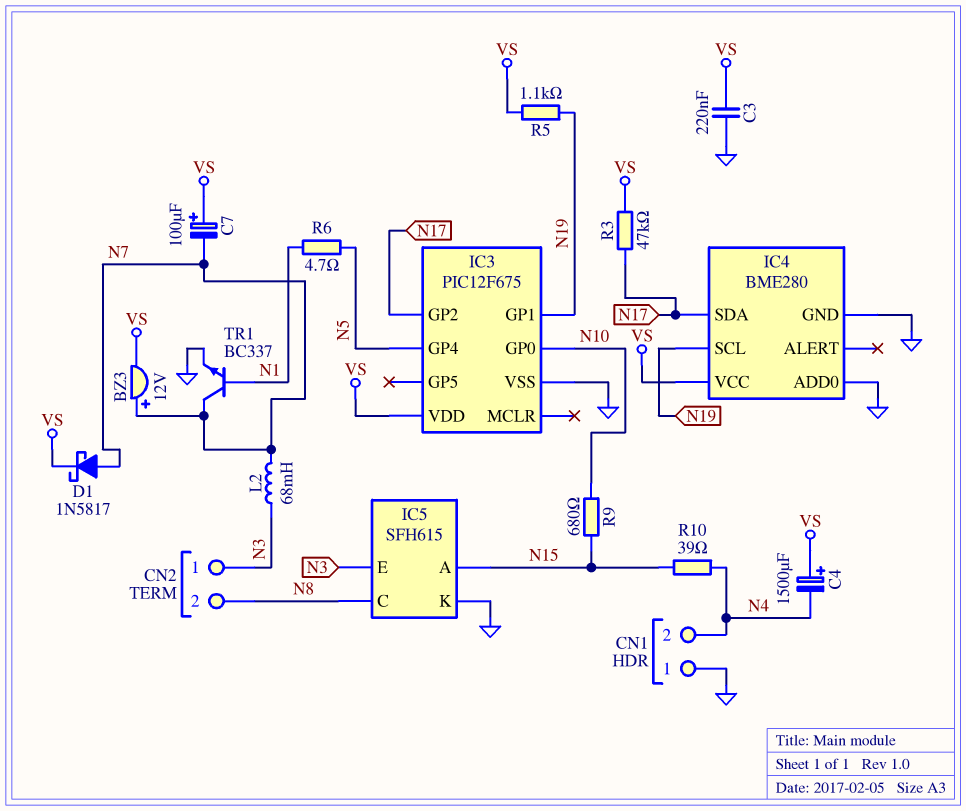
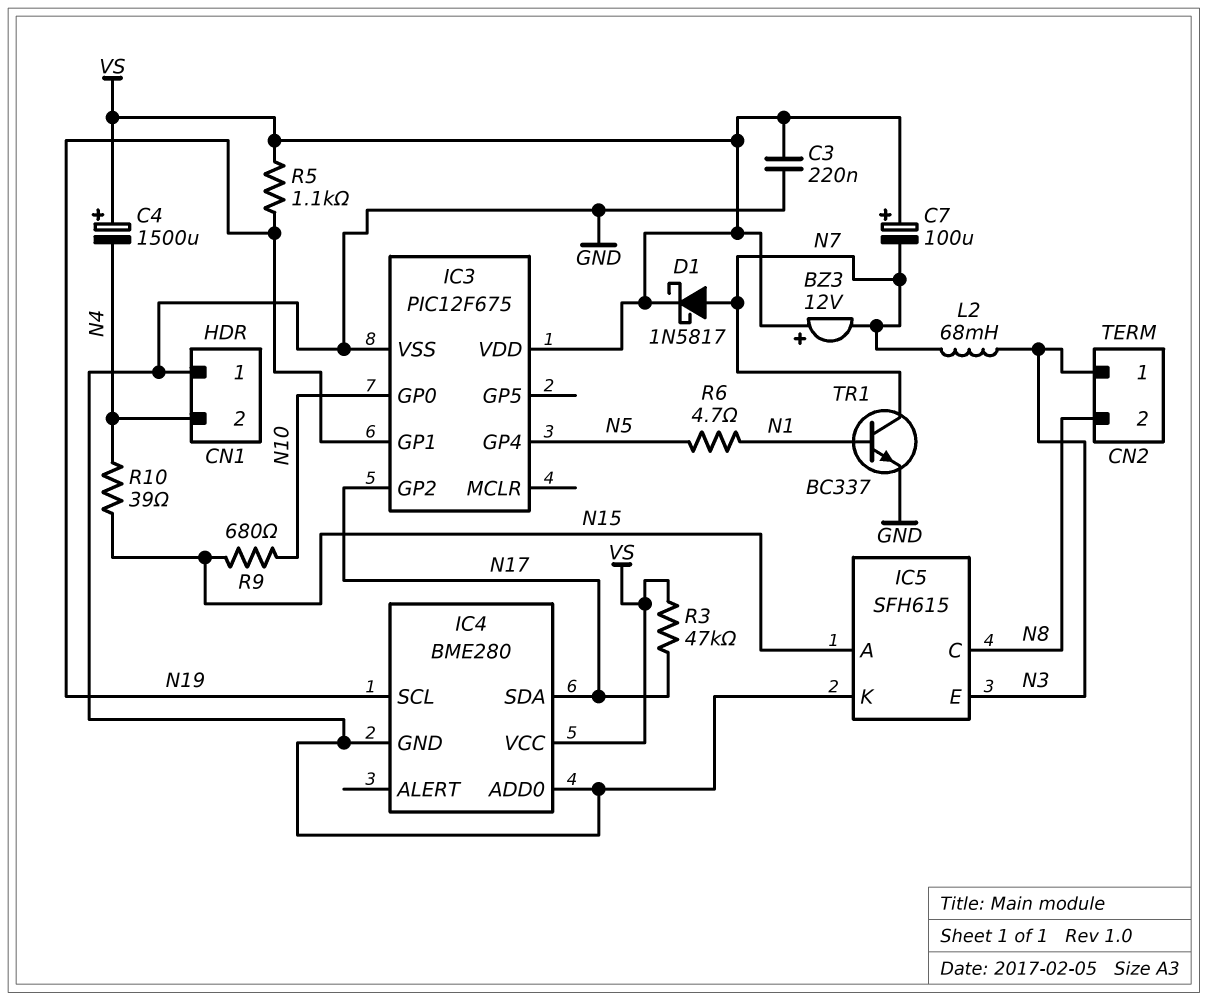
BZ3: buzzer 12V (plus N7, minus VS) -> buzzer 12V (plus VS, minus N7)

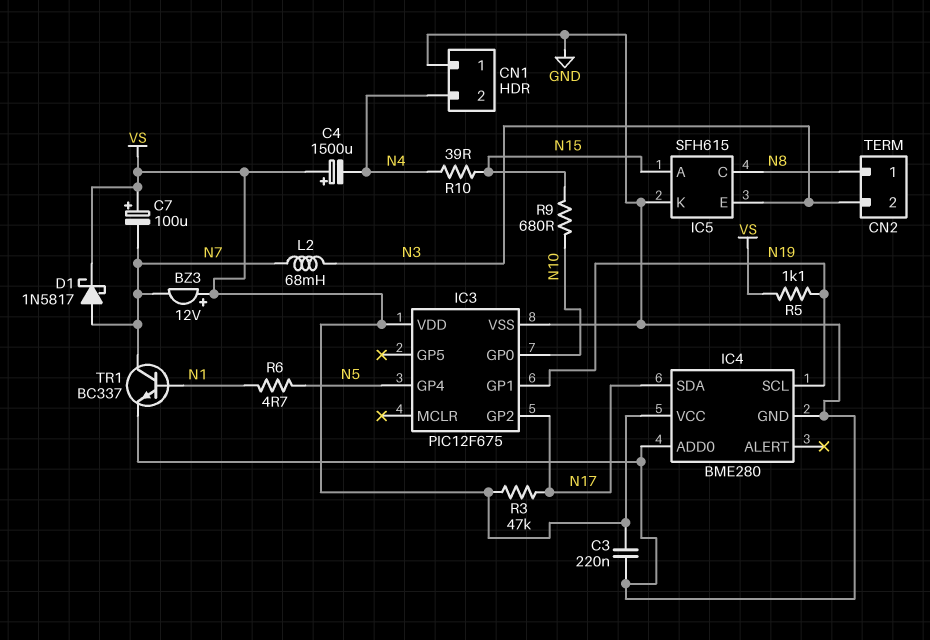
CN2 pin 1: N3 -> N8
CN2 pin 2: N8 -> N3

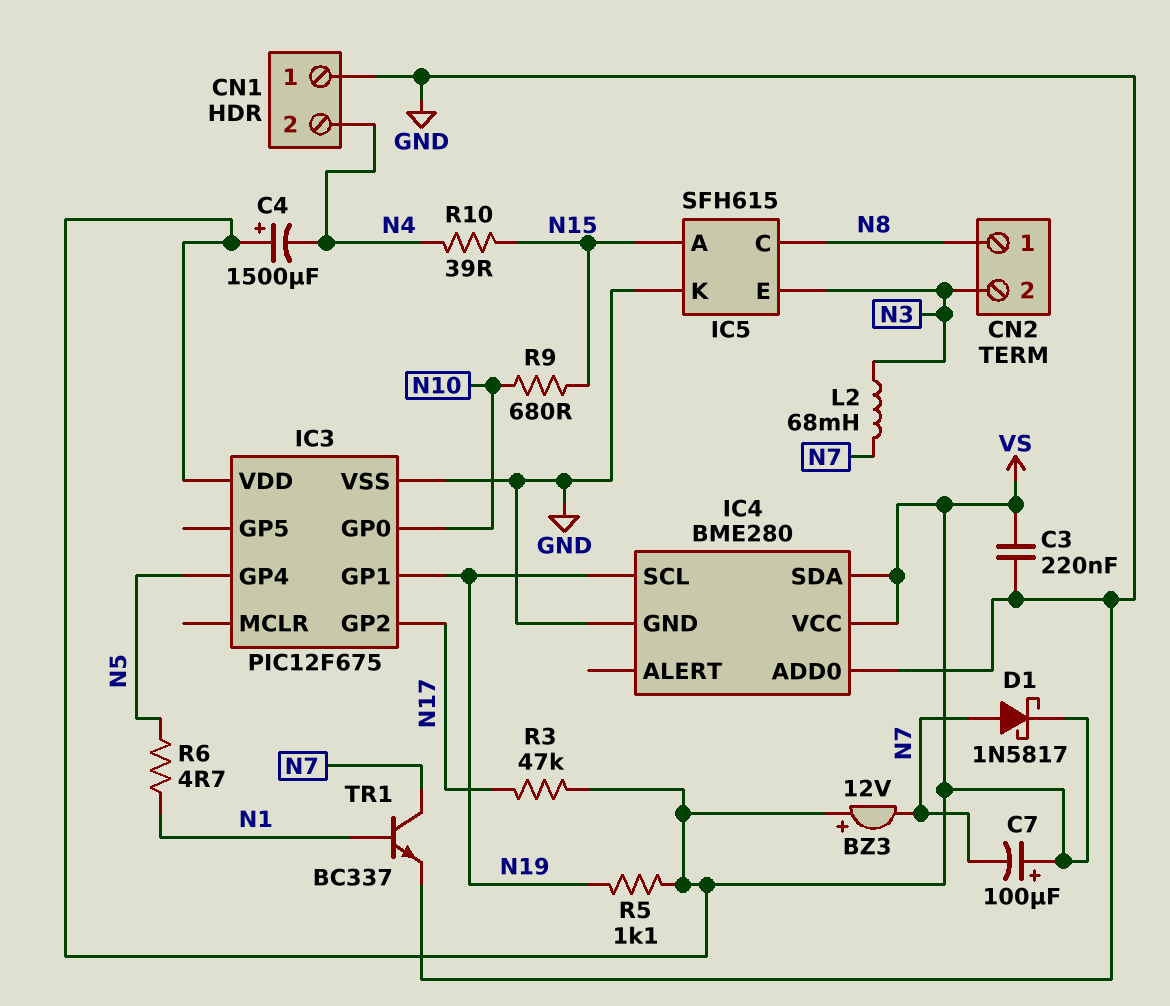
IC4 pin SDA: N17 -> VS

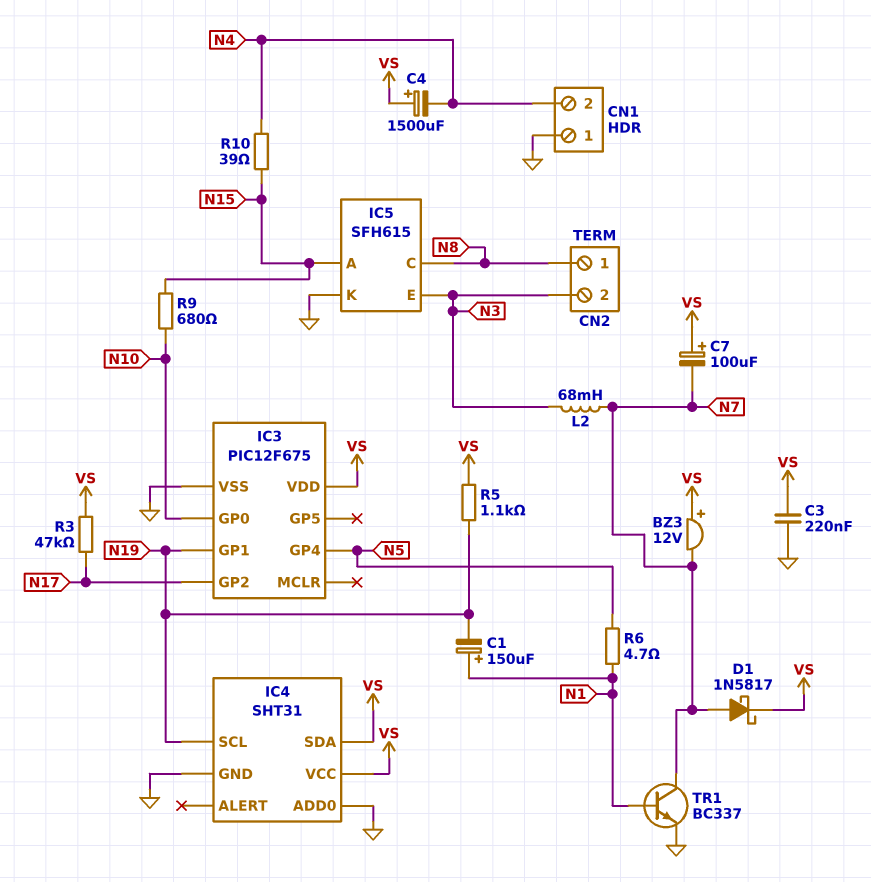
C1: none -> 150uF (plus N1, minus N19)
IC4: BME280 -> SHT31

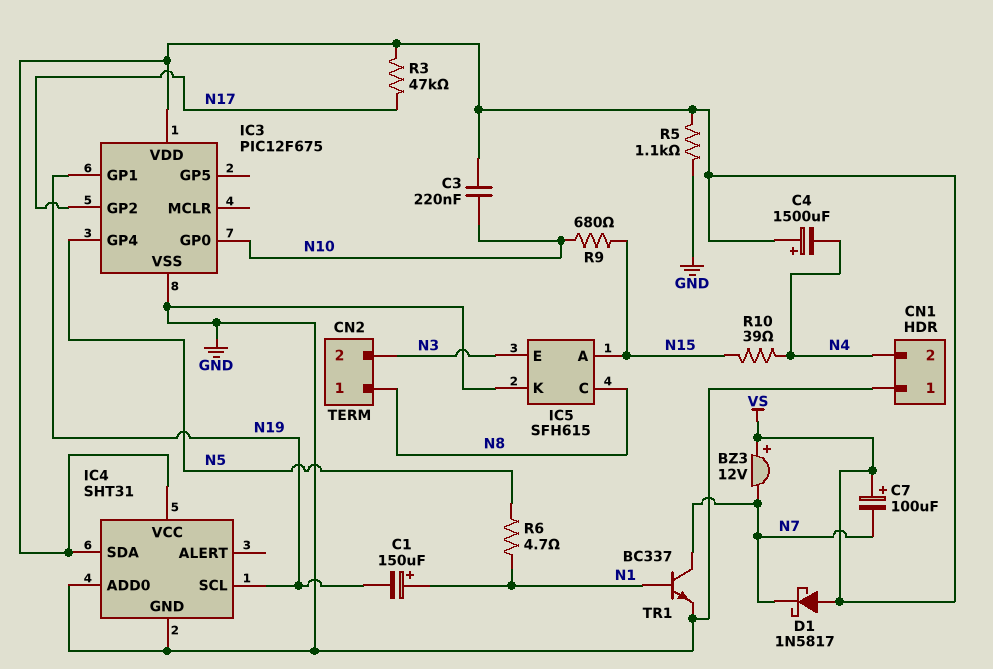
C3: 220nF (GND, VS) -> 220nF (N10, VS)
D1: schottky 1N5817 (A N7, K VS) -> schottky 1N5817 (A VS, K N7)
L2: 68mH (N3, N7) -> none
R5: 1.1k (N19, VS) -> 1.1k (GND, VS)

